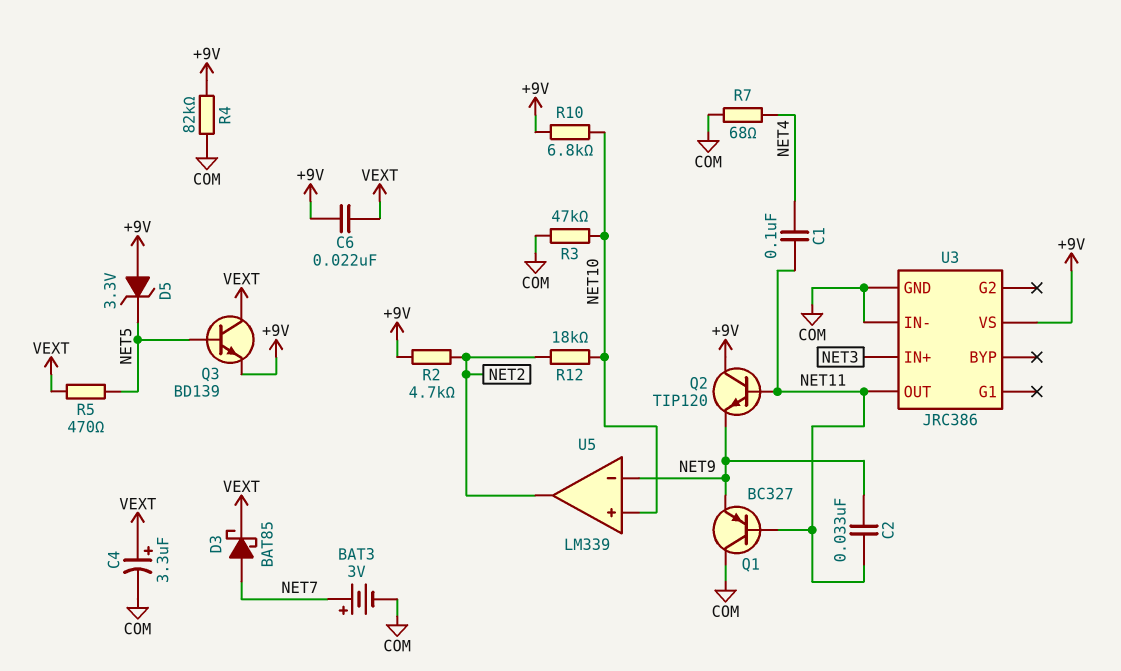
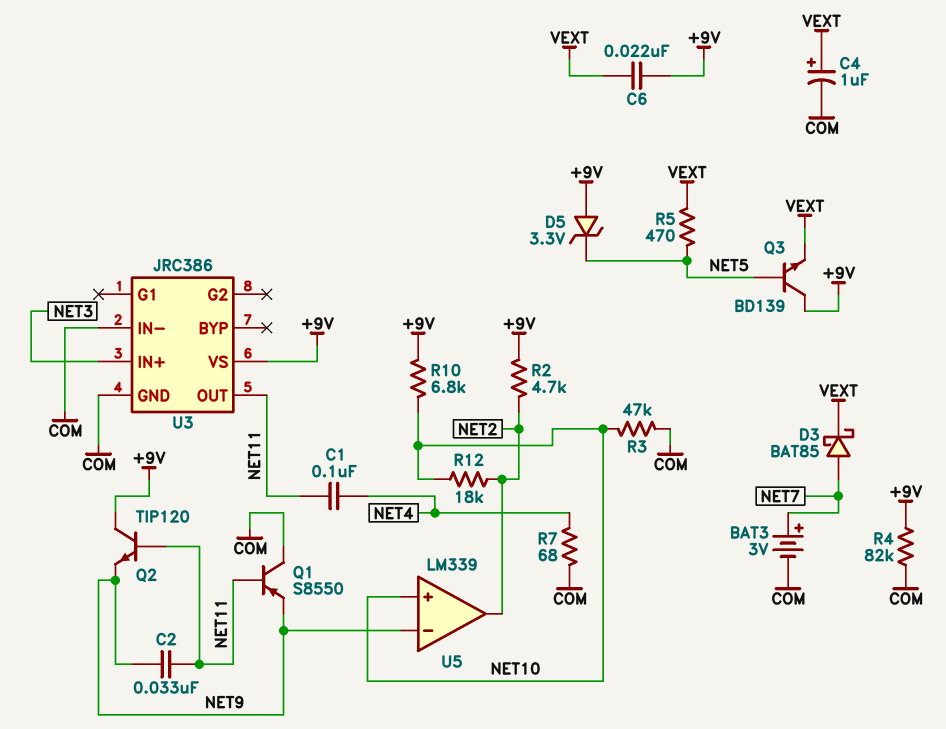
C4: 3.3uF (plus VEXT, minus COM) -> 1uF (plus VEXT, minus COM)
Q1: PNP BC327 (B NET11, C COM, E NET9) -> PNP S8550 (B NET11, C COM, E NET9)
Q3: NPN BD139 (B NET5, C VEXT, E +9V) -> NPN BD139 (B NET5, C +9V, E VEXT)

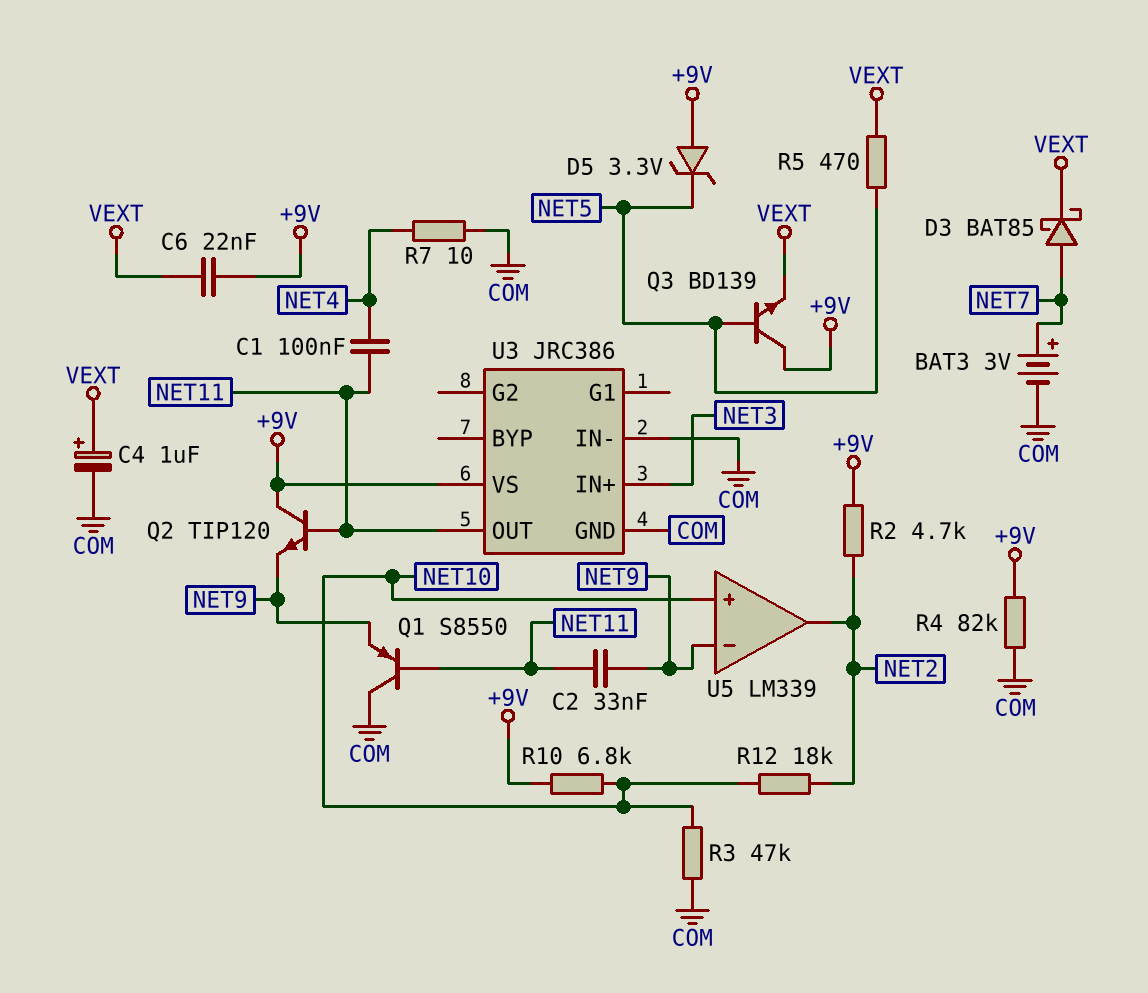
R7: 68 (COM, NET4) -> 10 (COM, NET4)

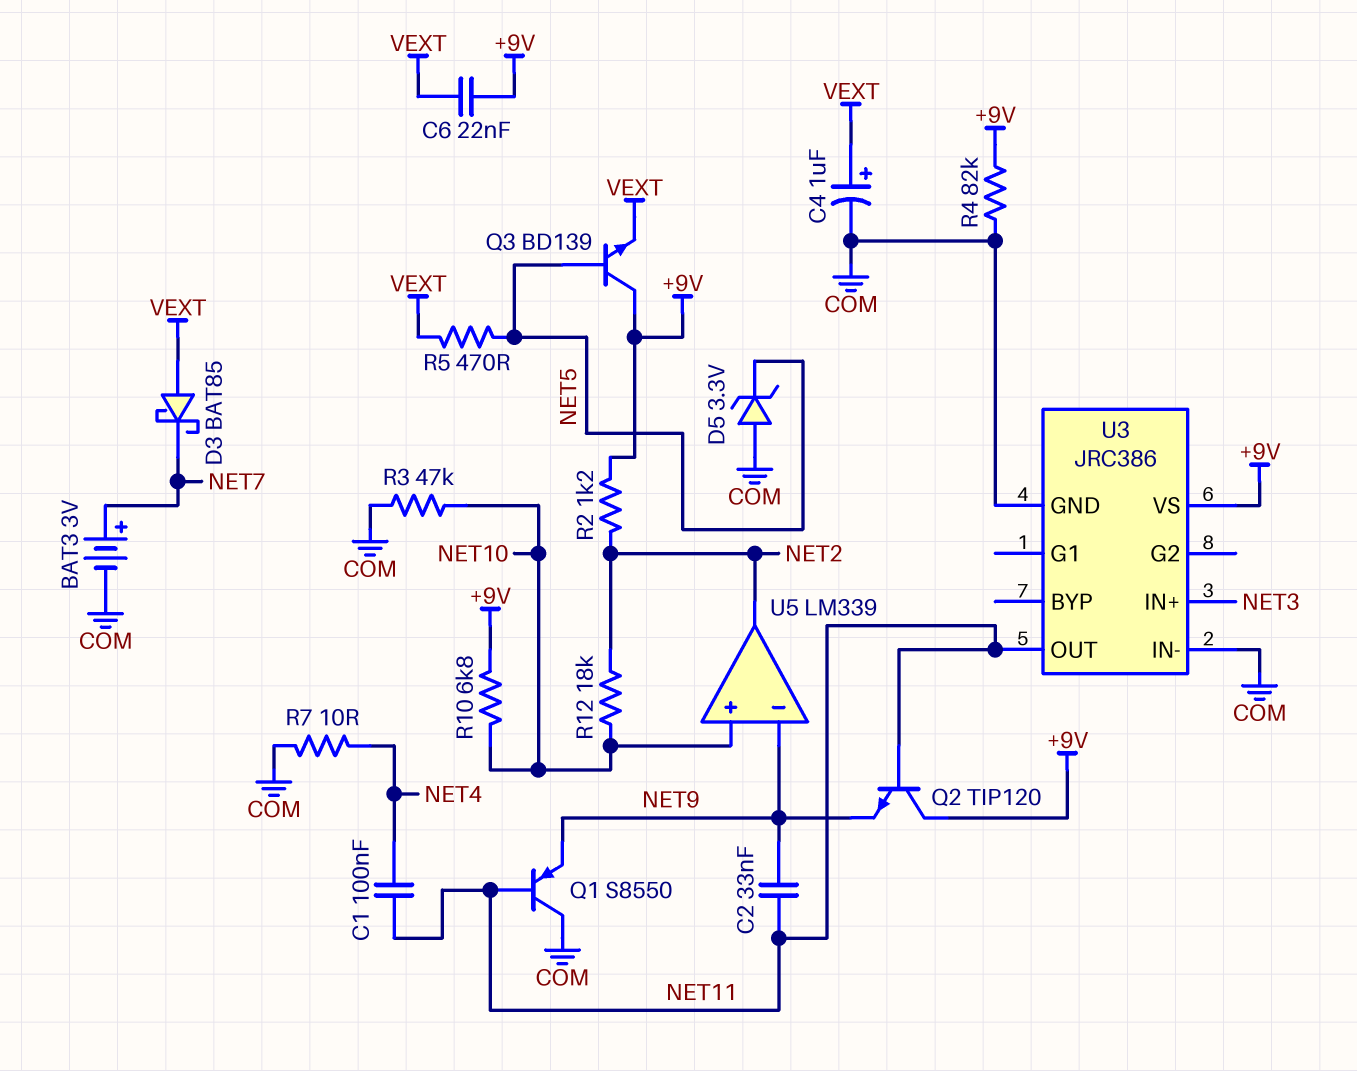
D3: schottky BAT85 (A NET7, K VEXT) -> schottky BAT85 (A VEXT, K NET7)
D5: zener 3.3V (A +9V, K NET5) -> zener 3.3V (A COM, K NET5)
R2: 4.7k (+9V, NET2) -> 1.2k (+9V, NET2)

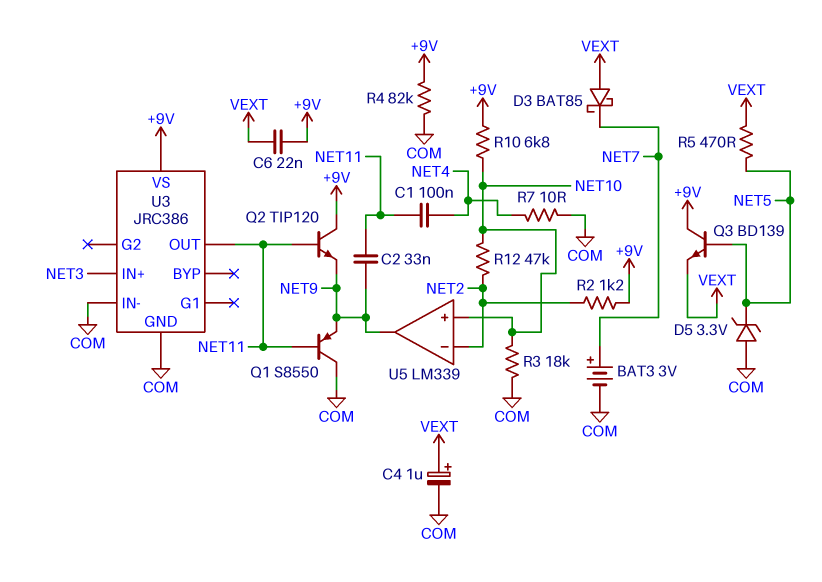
R3: 47k (COM, NET10) -> 18k (COM, NET10)
R12: 18k (NET2, NET10) -> 47k (NET2, NET10)
U5 pin in-: NET9 -> NET2
U5 pin out: NET2 -> NET9

